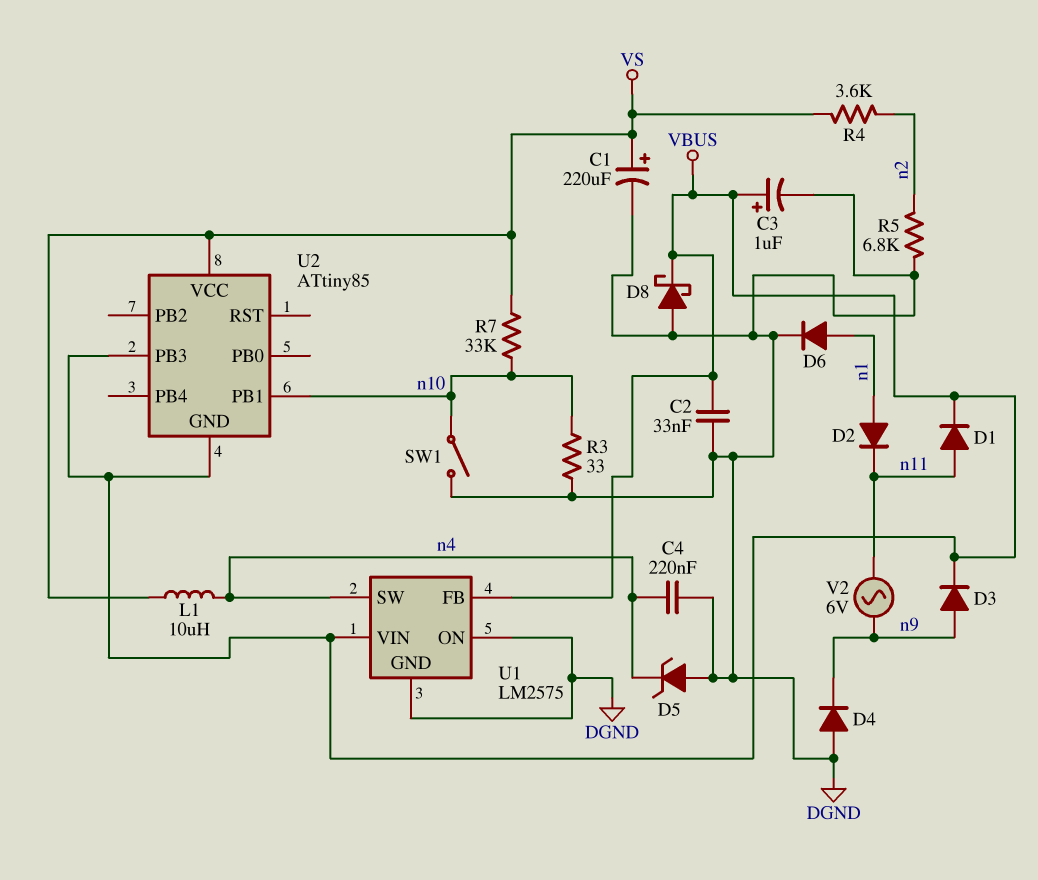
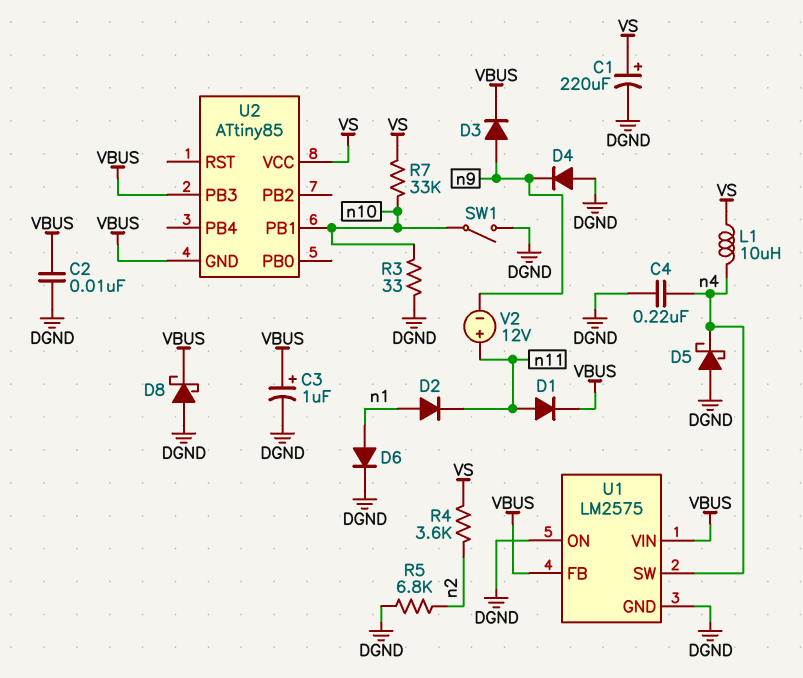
C2: 33nF (DGND, VBUS) -> 10nF (DGND, VBUS)
D5: zener (A DGND, K n4) -> schottky (A DGND, K n4)
V2: AC 6V (n9, n11) -> 12V (plus n11, minus n9)

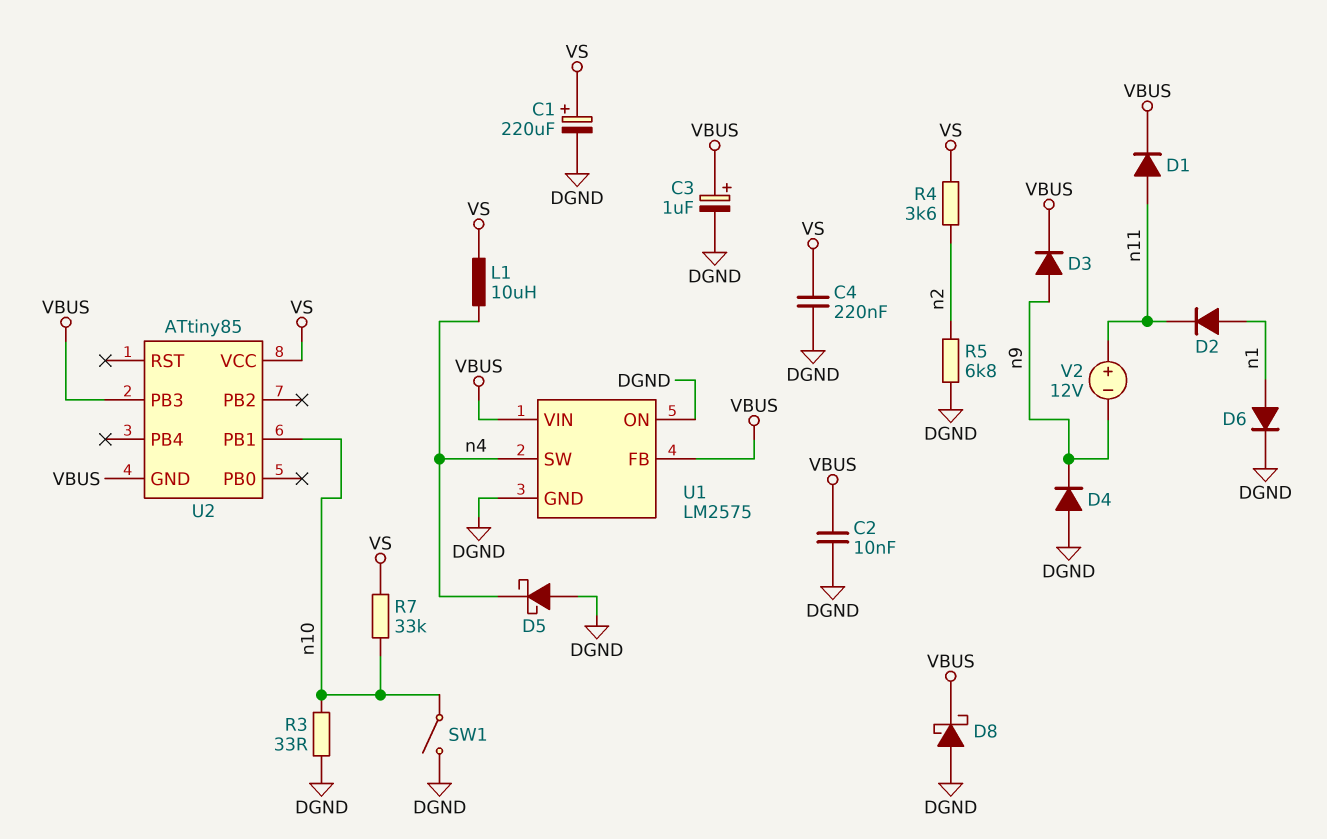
C4: 220nF (DGND, n4) -> 220nF (DGND, VS)

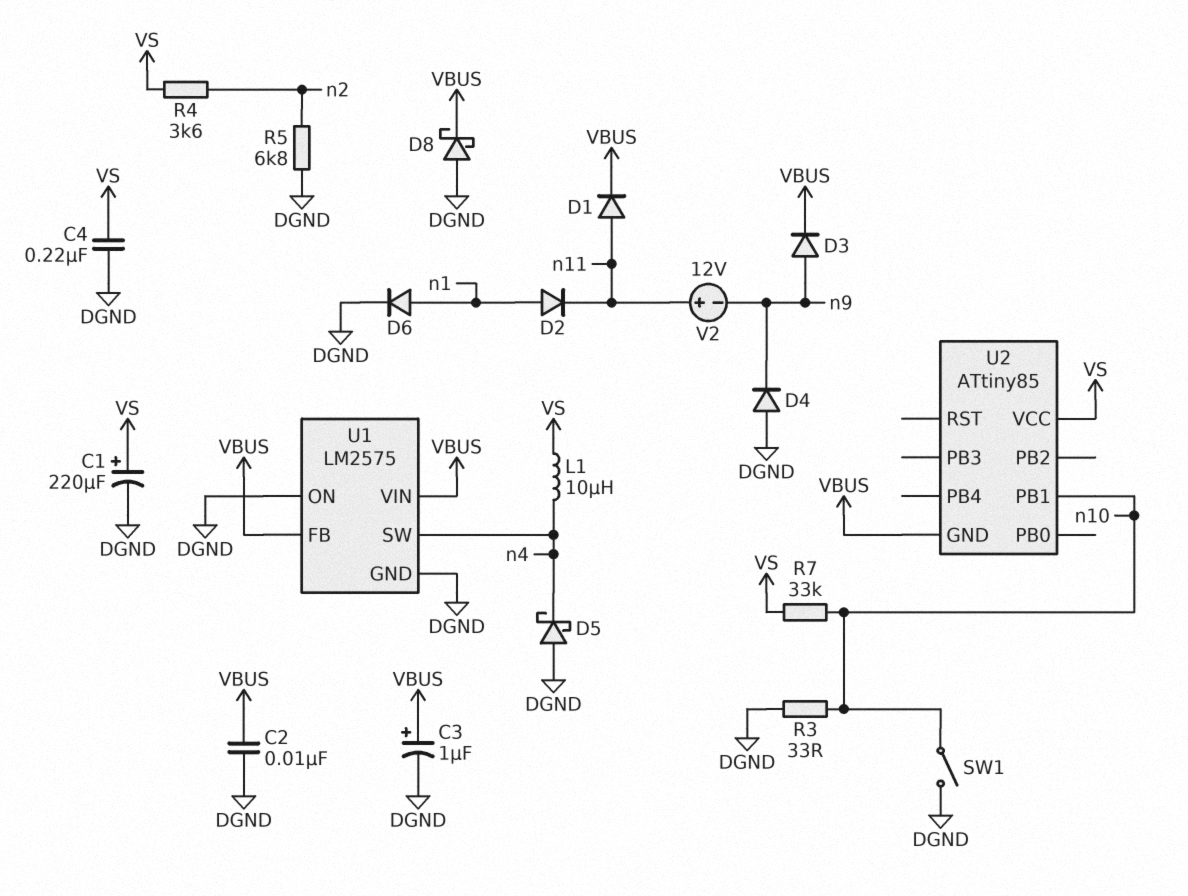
U2 pin PB3: VBUS -> none

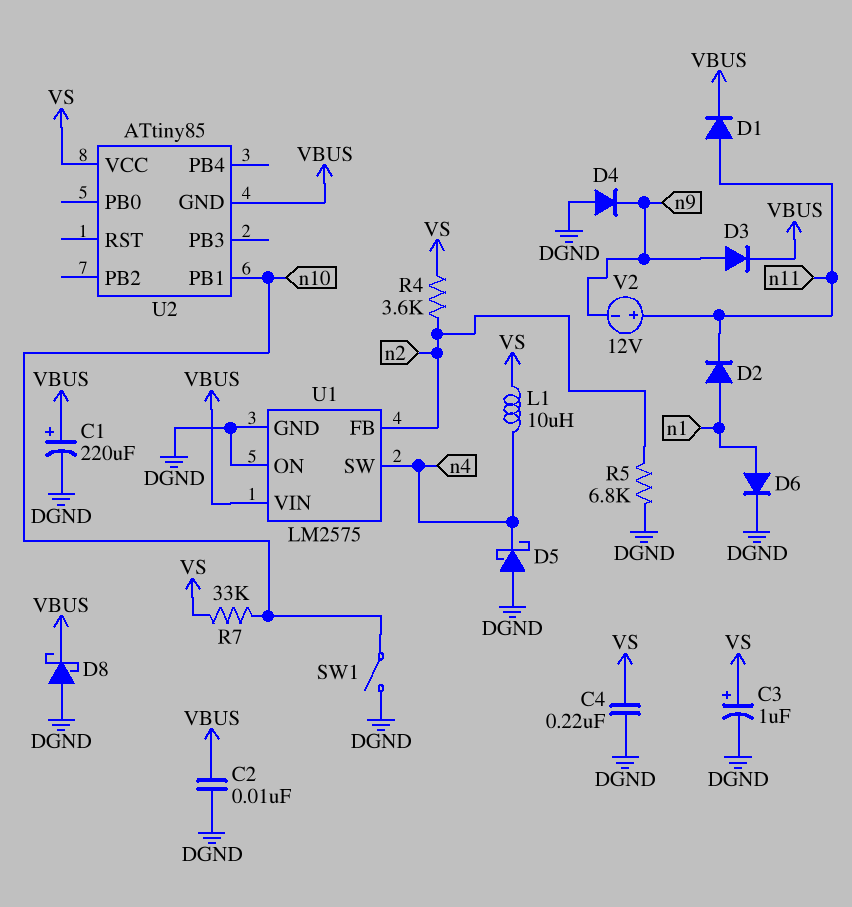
C1: 220uF (plus VS, minus DGND) -> 220uF (plus VBUS, minus DGND)
C3: 1uF (plus VBUS, minus DGND) -> 1uF (plus VS, minus DGND)
R3: 33 (DGND, n10) -> none
U1 pin FB: VBUS -> n2

